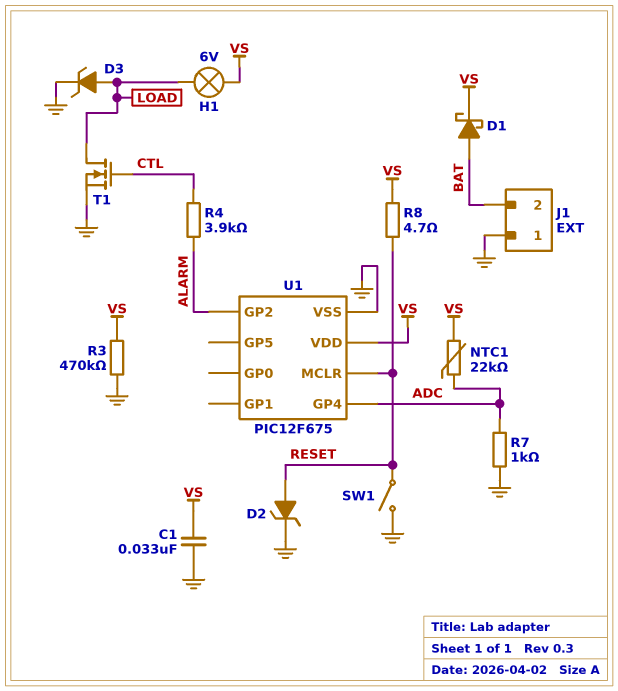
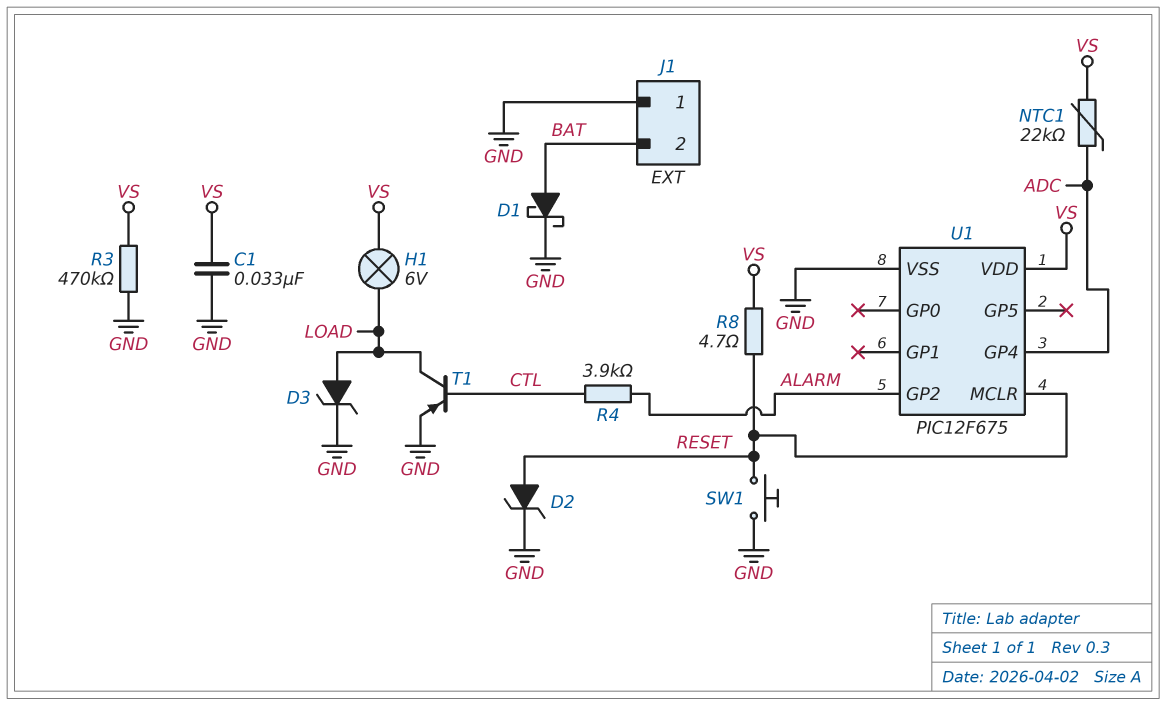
D1: schottky (A BAT, K VS) -> schottky (A BAT, K GND)
R7: 1k (ADC, GND) -> none
SW1: switch (GND, RESET) -> button (GND, RESET)
T1: NMOS (G CTL, D LOAD, S GND) -> PNP (B CTL, C LOAD, E GND)

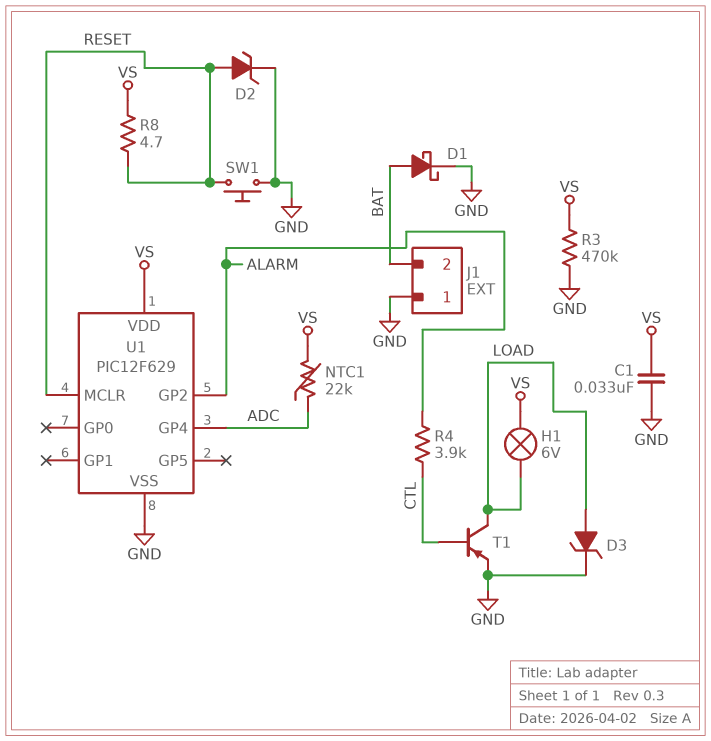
U1: PIC12F675 -> PIC12F629

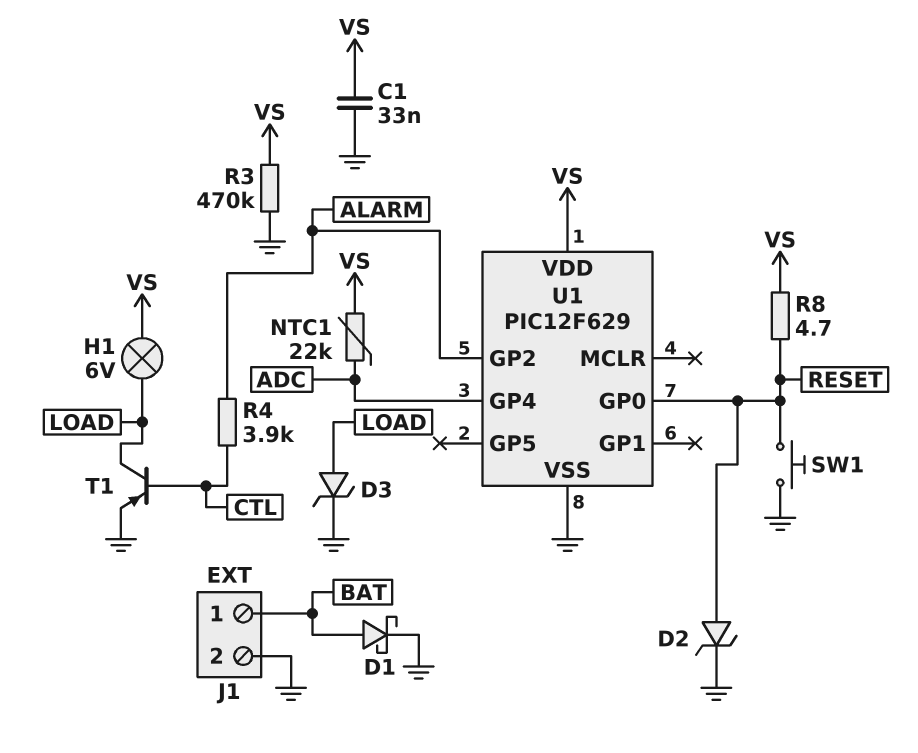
J1 pin 1: GND -> BAT
J1 pin 2: BAT -> GND
U1 pin GP0: none -> RESET
U1 pin MCLR: RESET -> none

